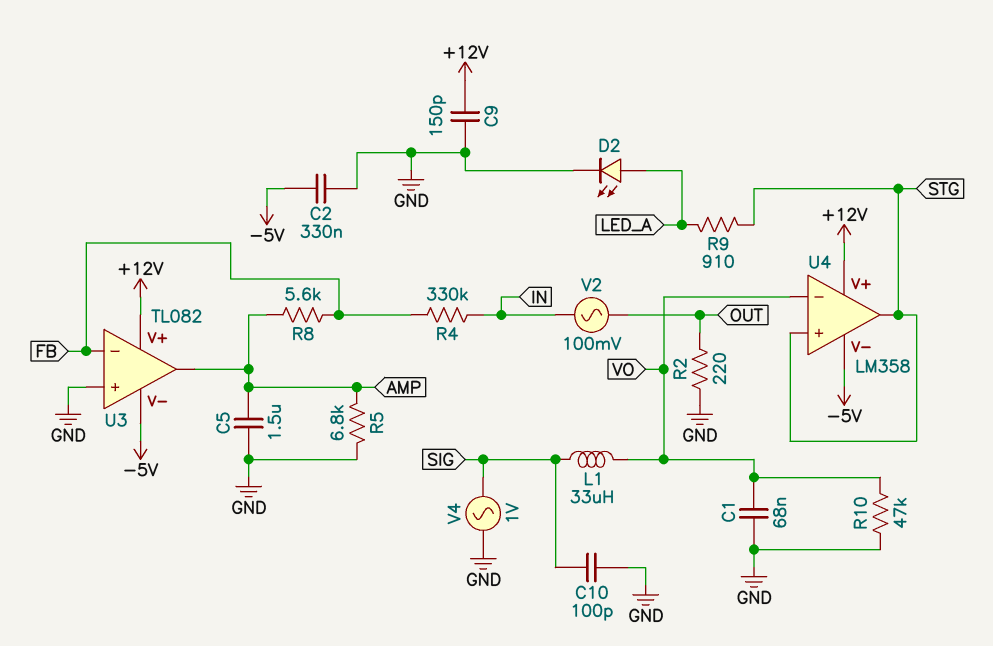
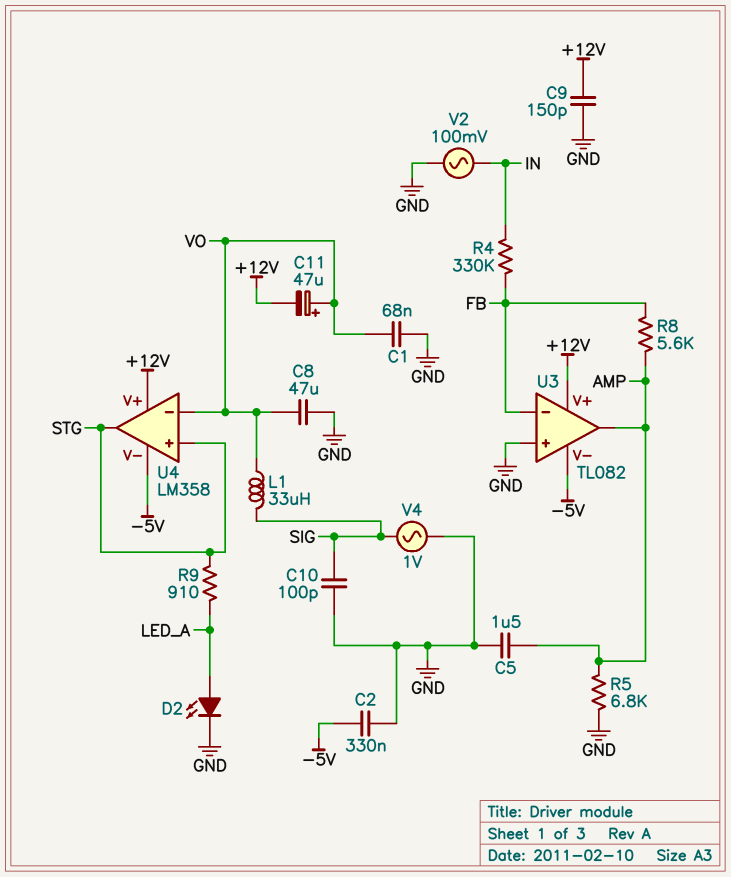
C8: none -> 47uF (GND, VO)
C11: none -> 47uF (plus VO, minus +12V)
R2: 220 (GND, OUT) -> none
R10: 47k (GND, VO) -> none
V2: AC 100mV (IN, OUT) -> AC 100mV (GND, IN)

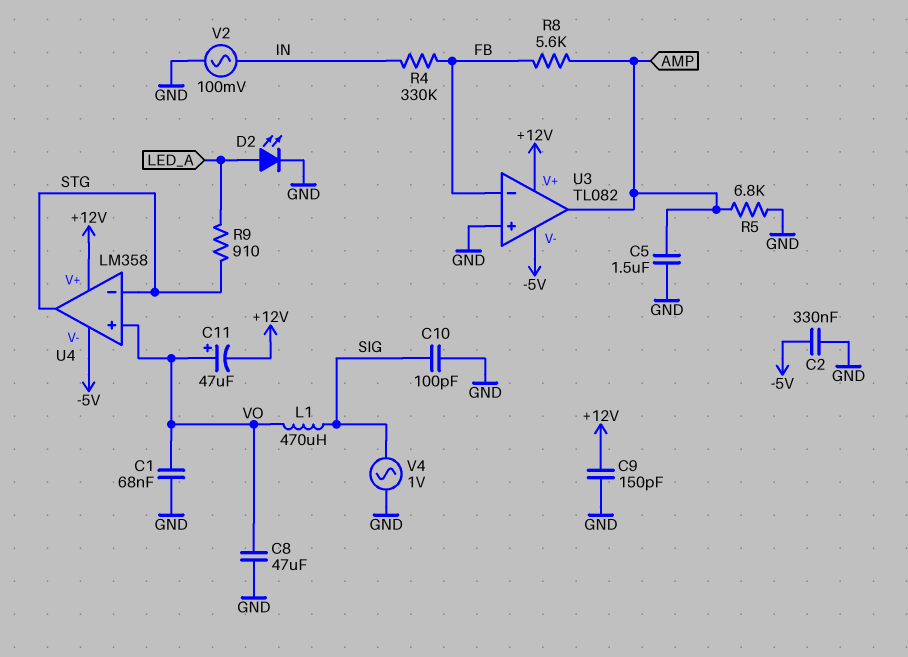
L1: 33uH (SIG, VO) -> 470uH (SIG, VO)
U4 pin in+: STG -> VO
U4 pin in-: VO -> STG

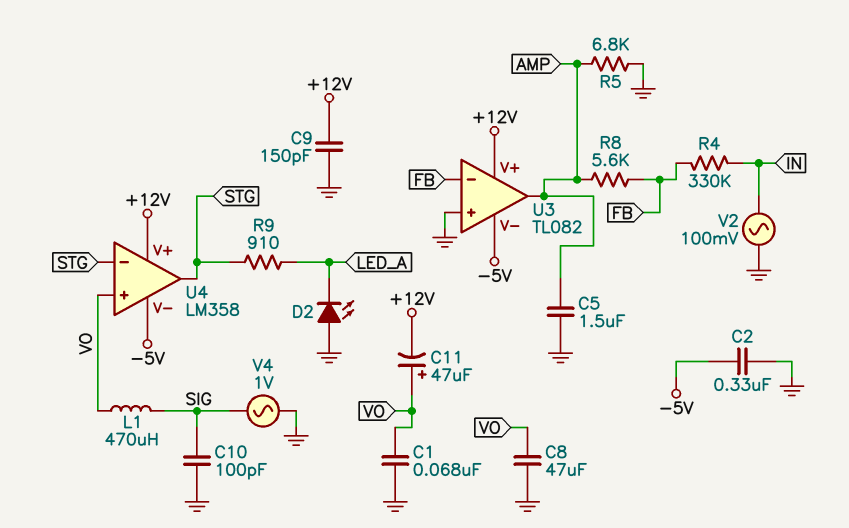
D2: LED (A LED_A, K GND) -> LED (A GND, K LED_A)

